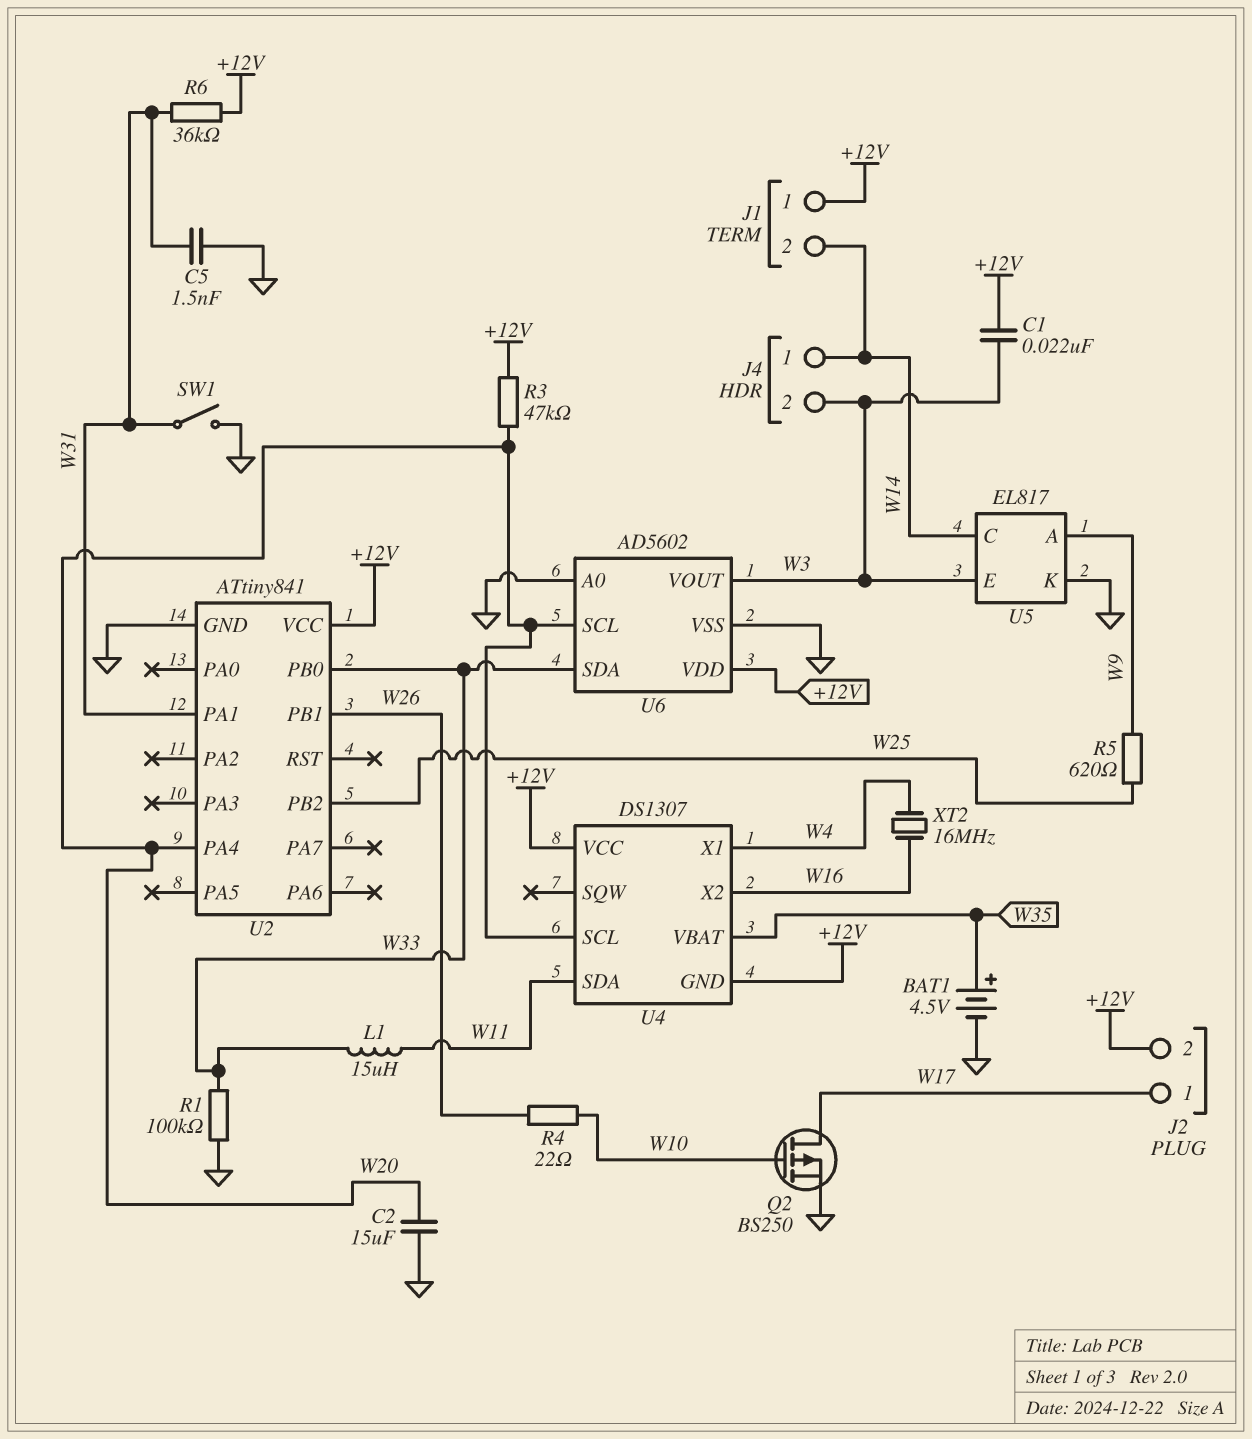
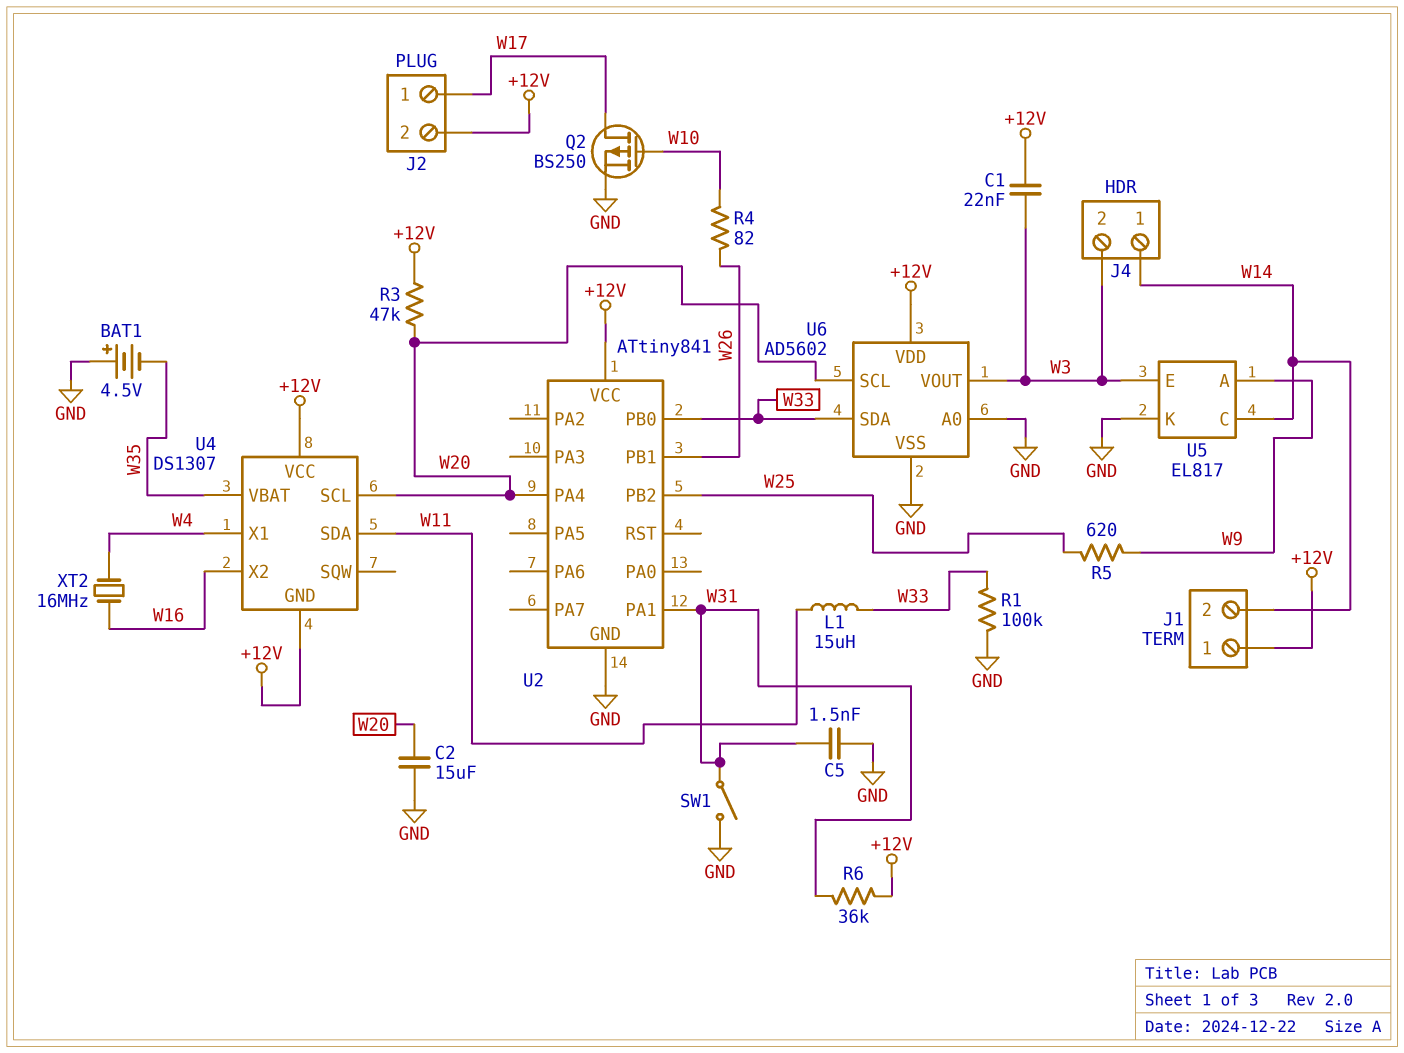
BAT1: 4.5V (plus W35, minus GND) -> 4.5V (plus GND, minus W35)
R4: 22 (W10, W26) -> 82 (W10, W26)

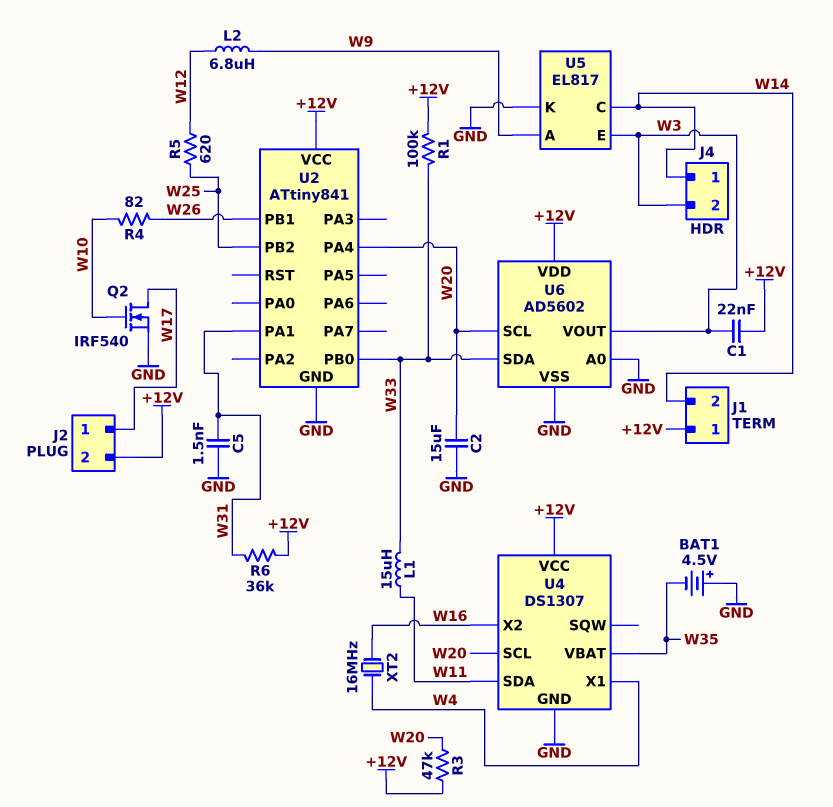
L2: none -> 6.8uH (W9, W12)
Q2: PMOS BS250 (G W10, D W17, S GND) -> NMOS IRF540 (G W10, D W17, S GND)
R1: 100k (GND, W33) -> 100k (+12V, W33)
R5: 620 (W9, W25) -> 620 (W12, W25)
SW1: switch (GND, W31) -> none
U4 pin GND: +12V -> GND

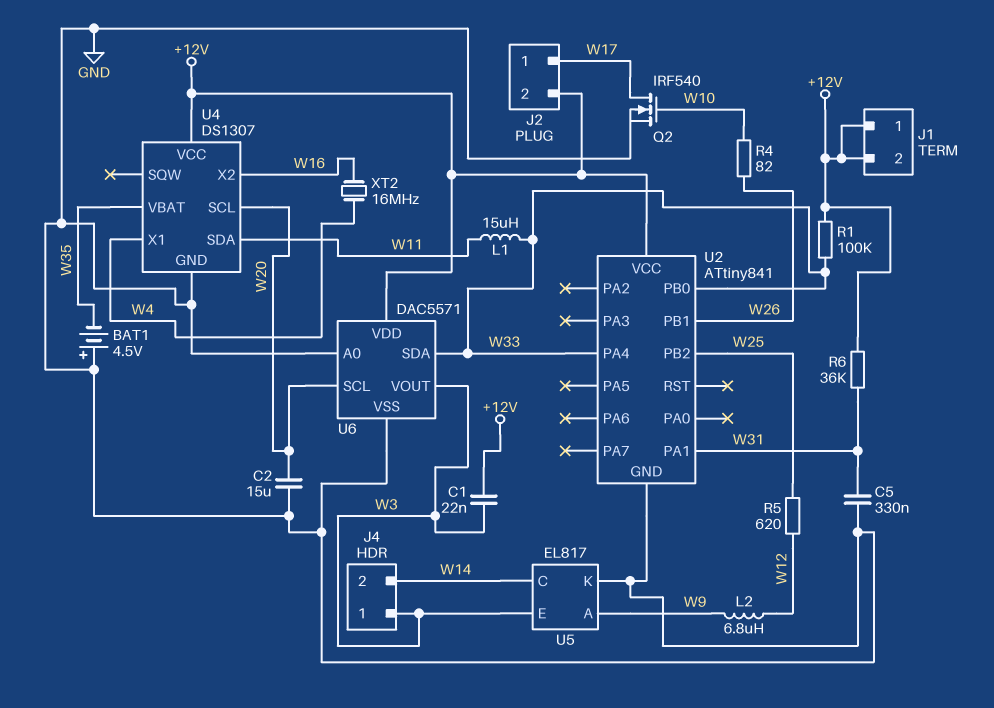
C5: 1.5nF (GND, W31) -> 330nF (GND, W31)
J1 pin 2: W14 -> +12V
J4 pin 1: W14 -> W3
J4 pin 2: W3 -> W14
R3: 47k (+12V, W20) -> none
U2 pin PA4: W20 -> W33
U6: AD5602 -> DAC5571

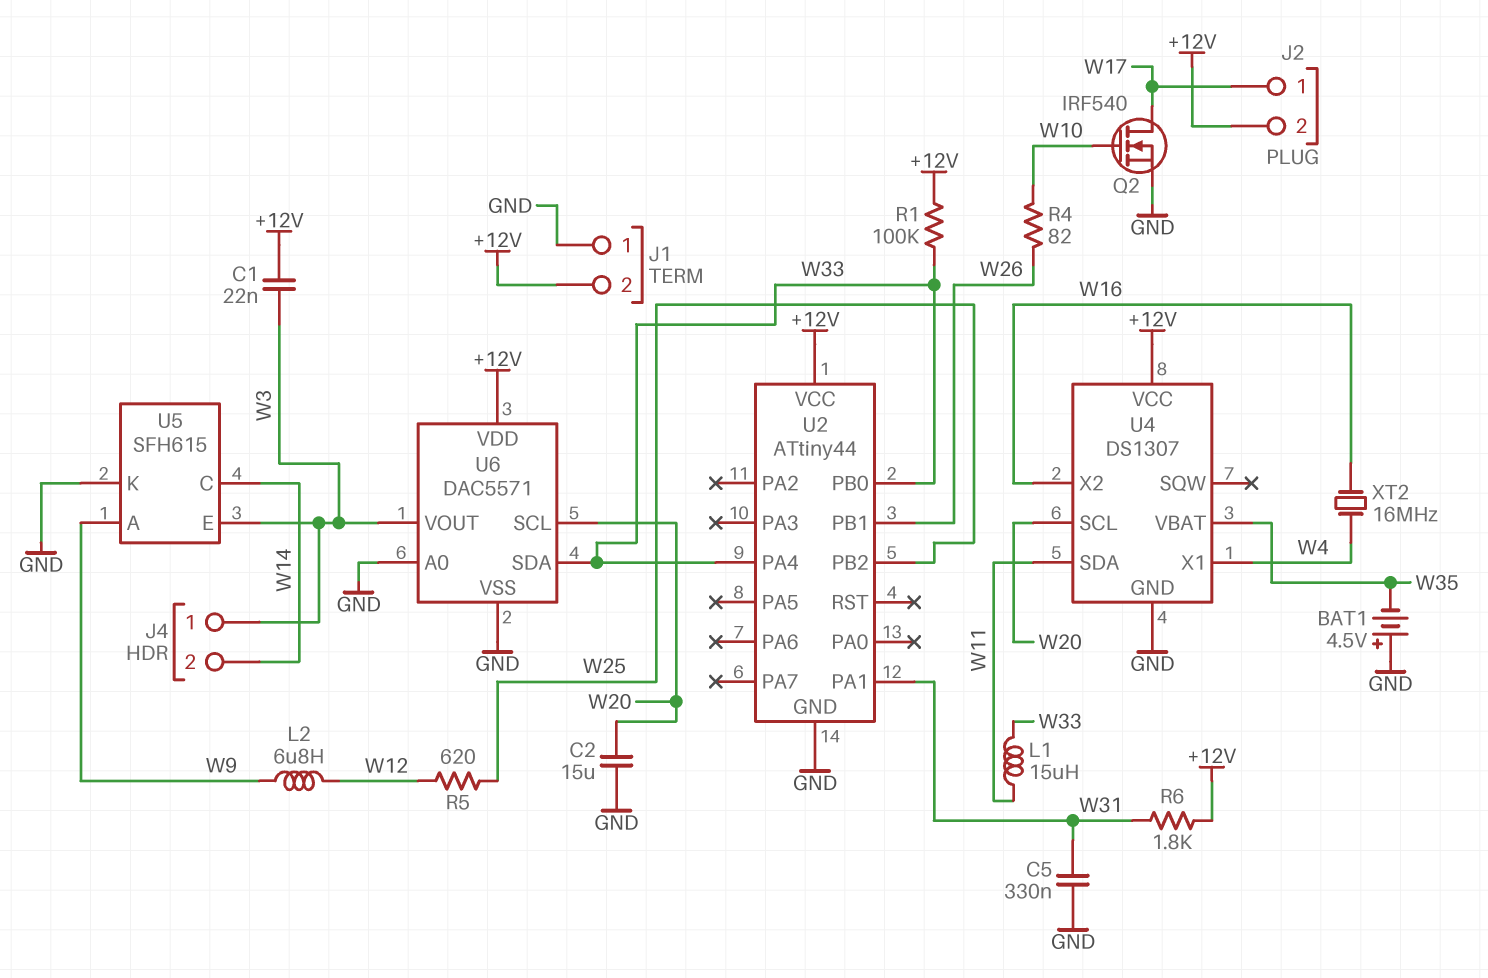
J1 pin 1: +12V -> GND
R6: 36k (+12V, W31) -> 1.8k (+12V, W31)
U2: ATtiny841 -> ATtiny44
U5: EL817 -> SFH615

